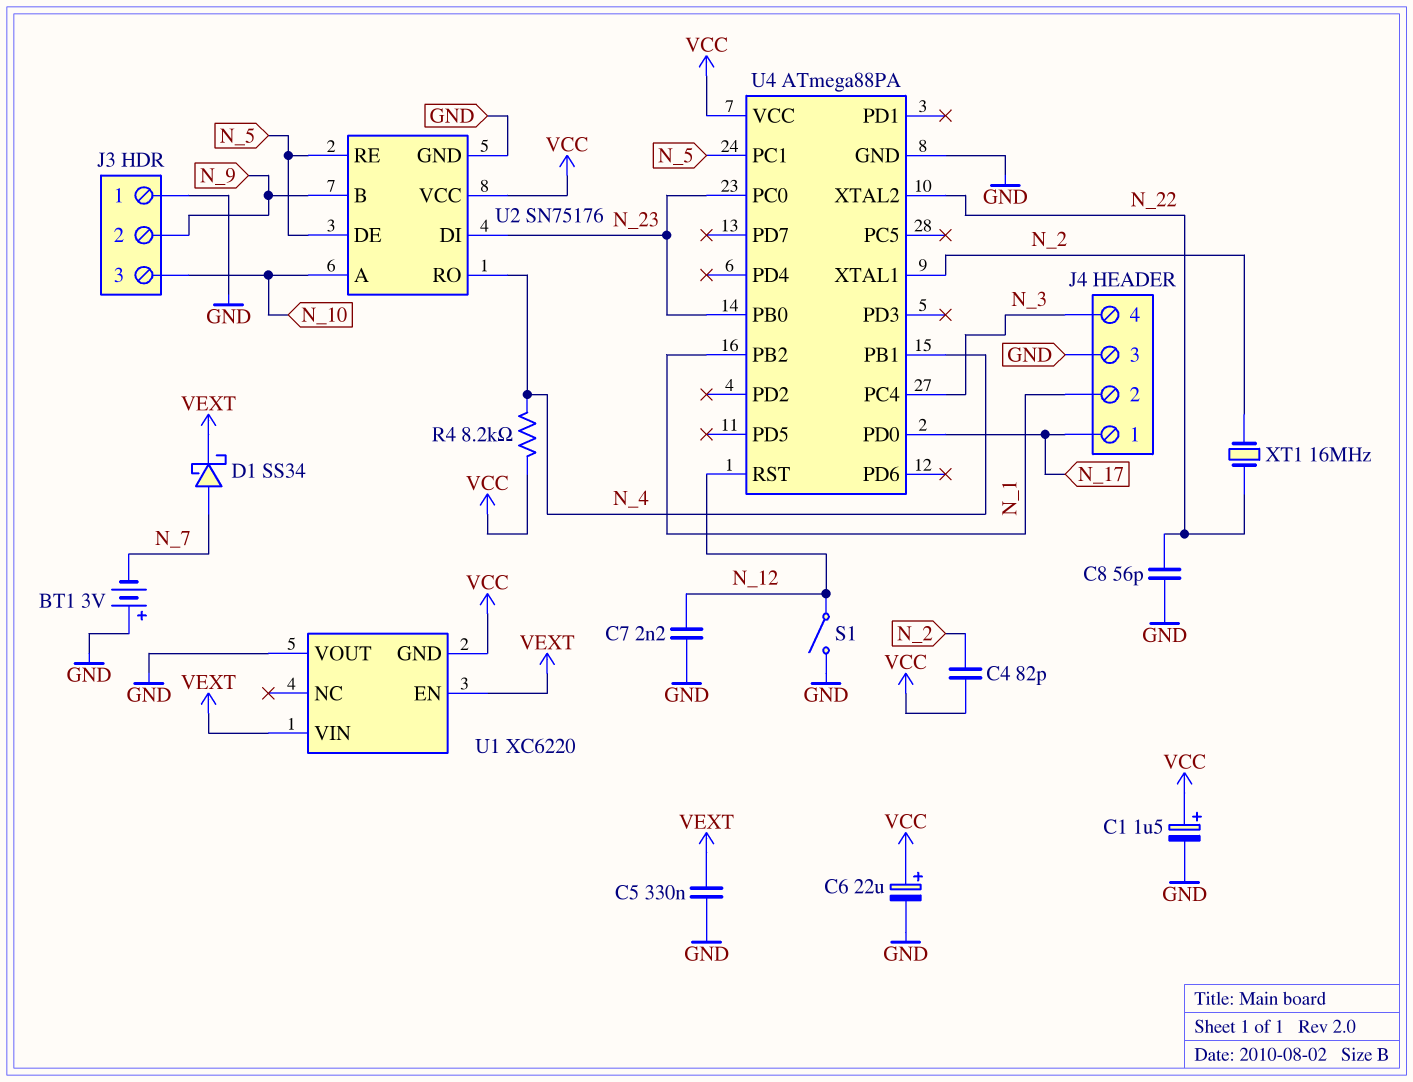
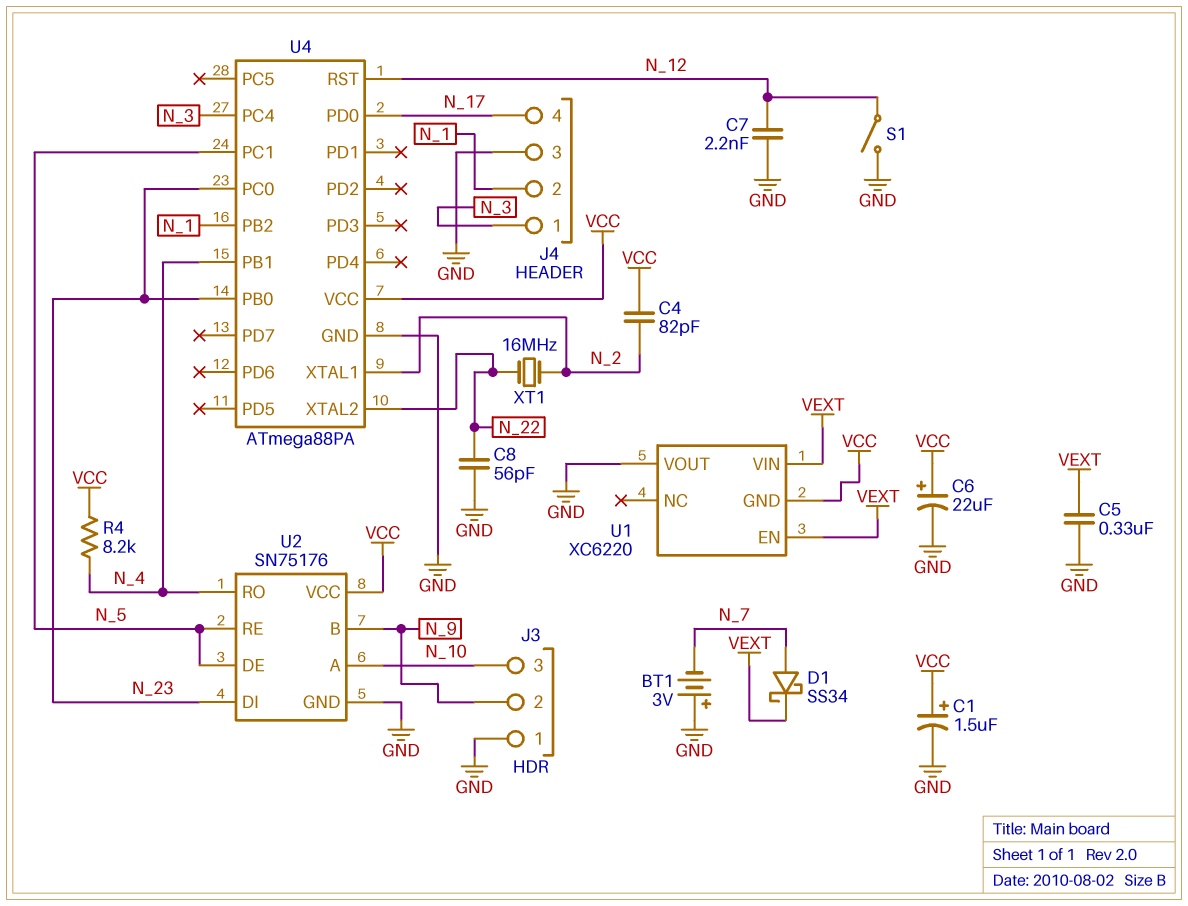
J4 pin 1: N_17 -> N_3
J4 pin 4: N_3 -> N_17

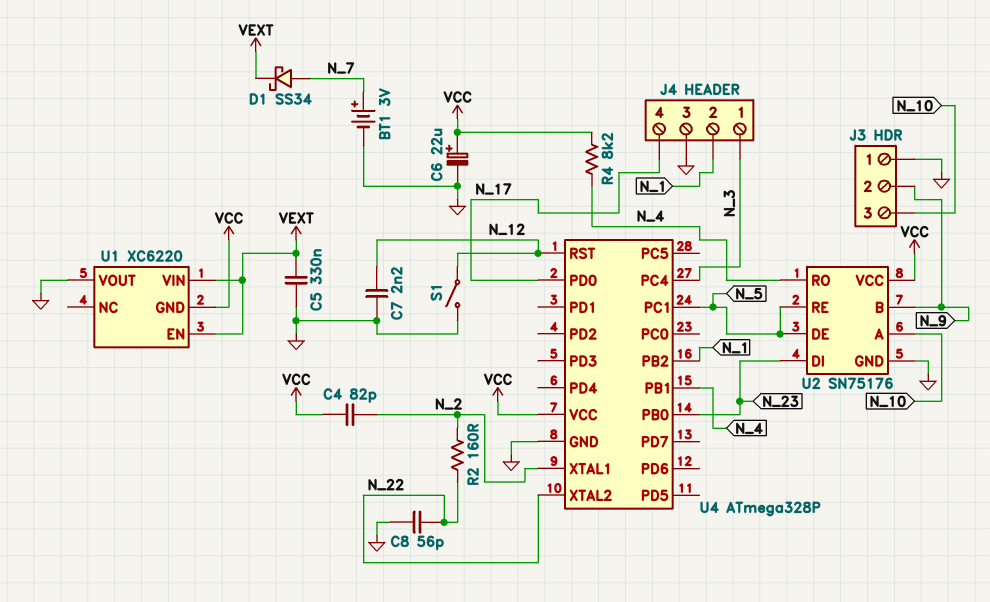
BT1: 3V (plus GND, minus N_7) -> 3V (plus N_7, minus GND)
C1: 1.5uF (plus VCC, minus GND) -> none
R2: none -> 160 (N_2, N_22)
U4: ATmega88PA -> ATmega328P
U4 pin PC0: N_23 -> none
XT1: 16MHz (N_2, N_22) -> none

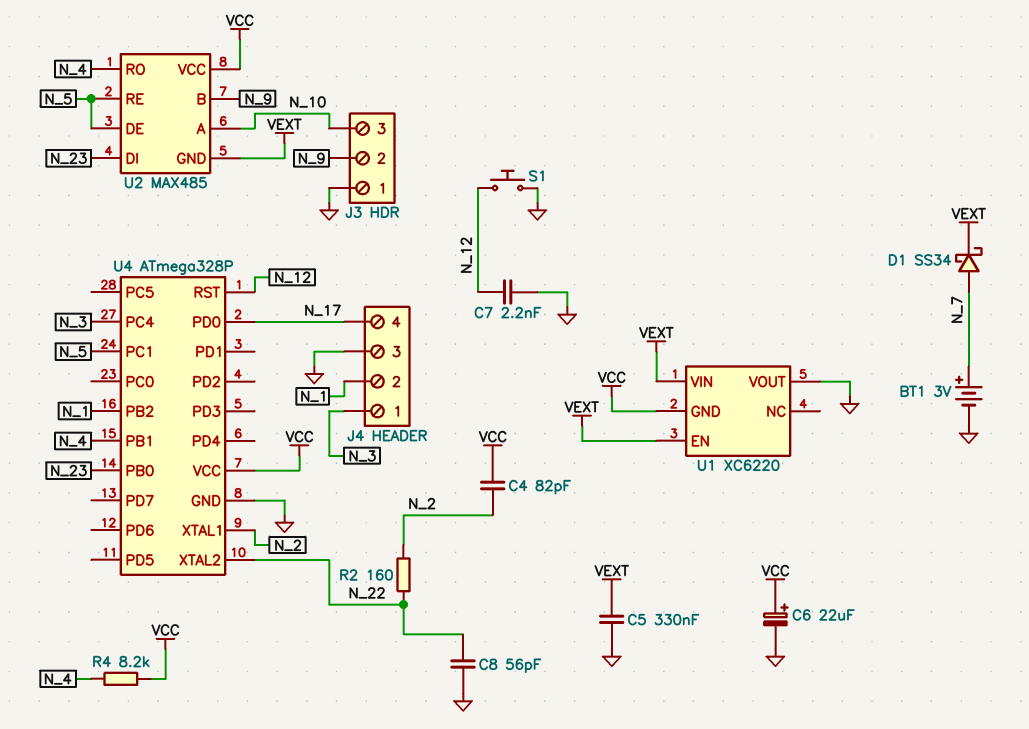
S1: switch (GND, N_12) -> button (GND, N_12)
U2: SN75176 -> MAX485
U2 pin GND: GND -> VEXT

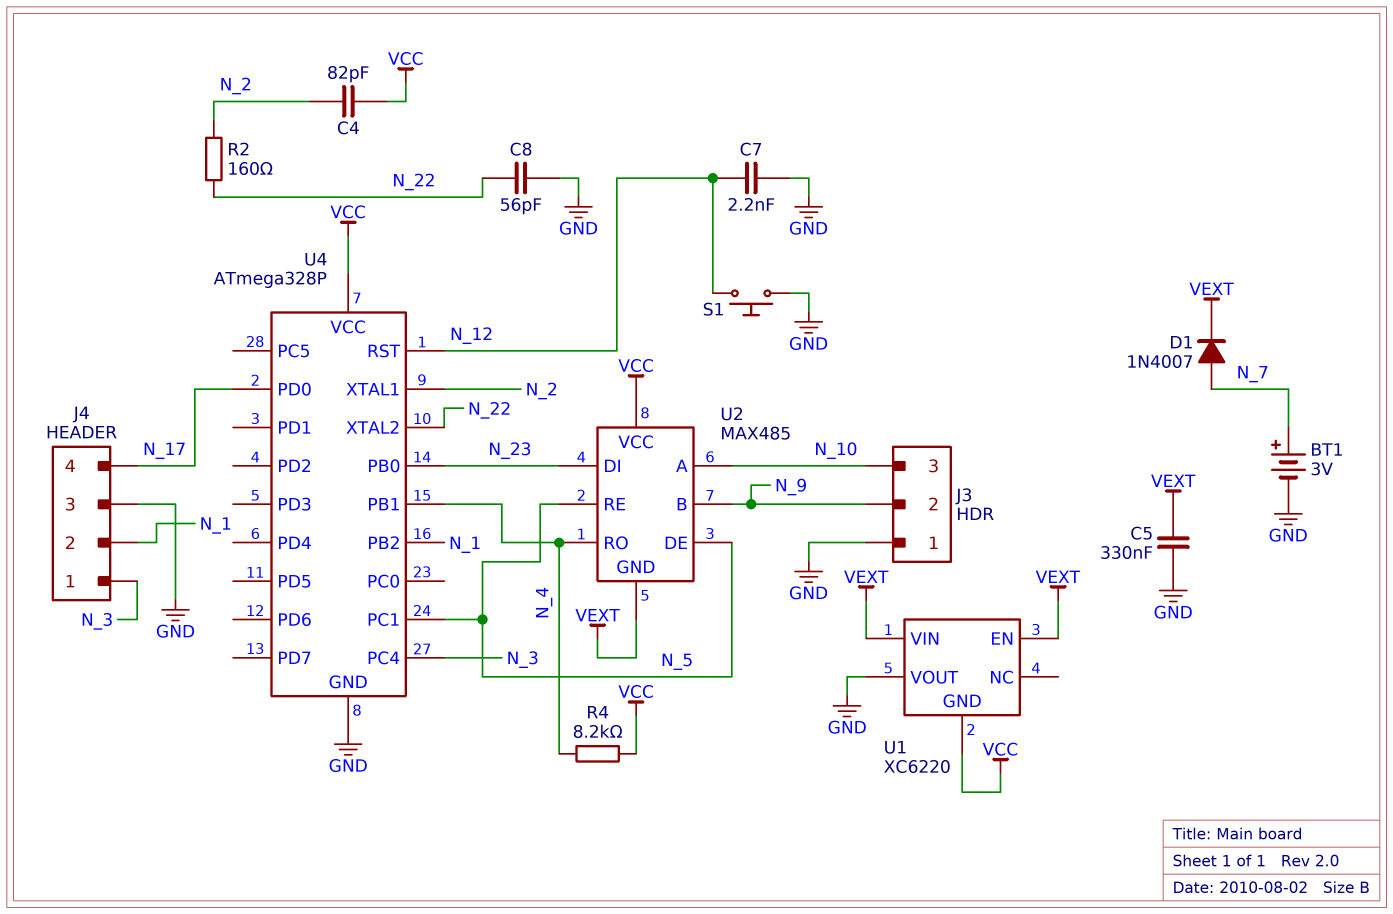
C6: 22uF (plus VCC, minus GND) -> none
D1: schottky SS34 (A N_7, K VEXT) -> diode 1N4007 (A N_7, K VEXT)

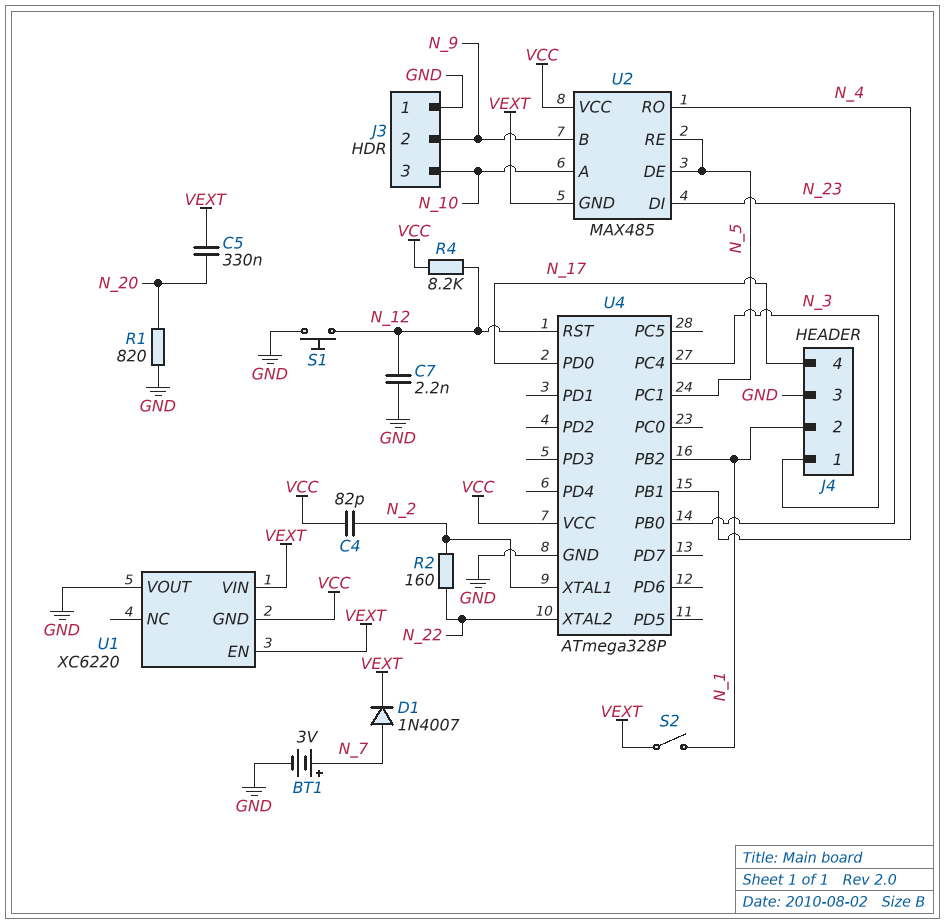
C5: 330nF (GND, VEXT) -> 330nF (N_20, VEXT)
C8: 56pF (GND, N_22) -> none
R1: none -> 820 (GND, N_20)
R4: 8.2k (N_4, VCC) -> 8.2k (N_12, VCC)
S2: none -> switch (N_1, VEXT)

